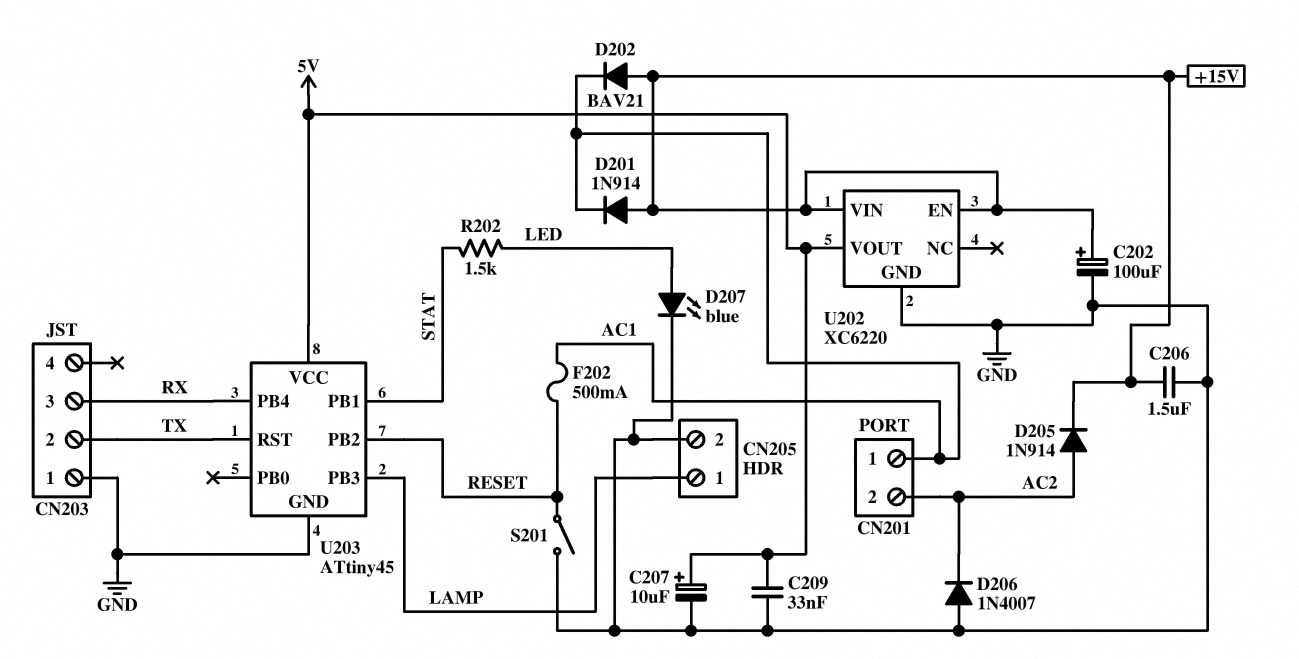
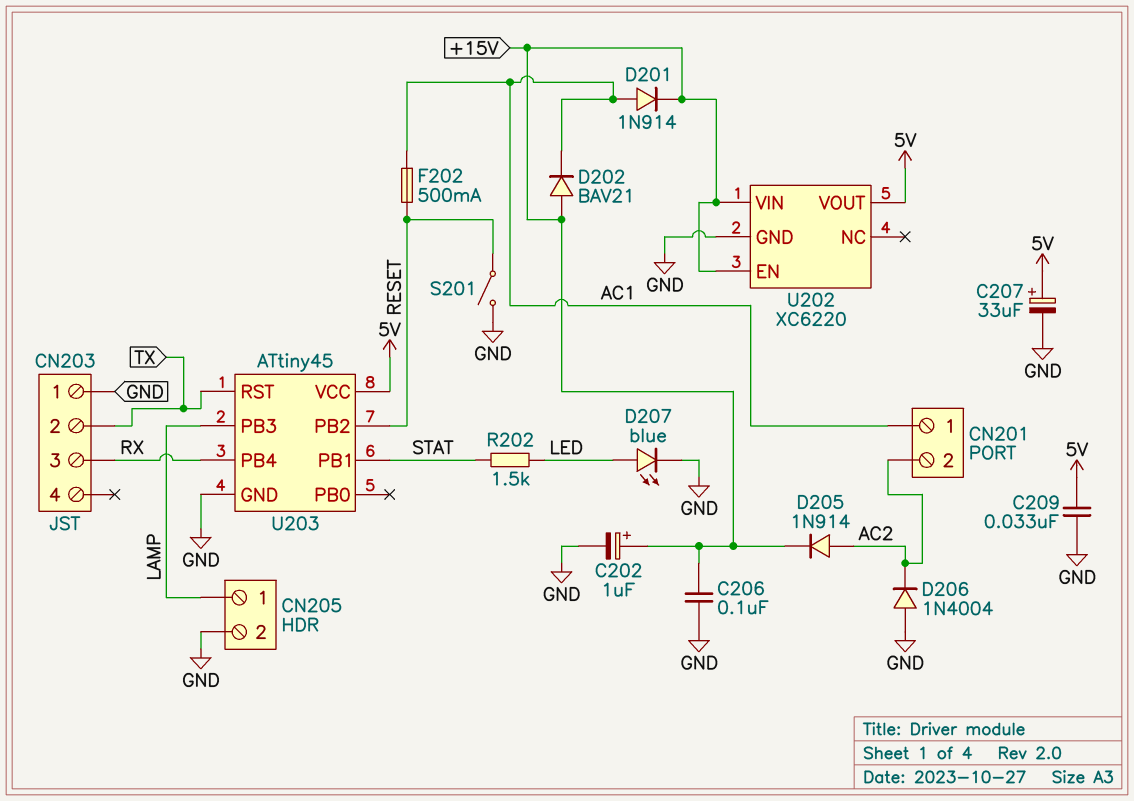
C202: 100uF (plus +15V, minus GND) -> 1uF (plus +15V, minus GND)
C206: 1.5uF (+15V, GND) -> 100nF (+15V, GND)
C207: 10uF (plus 5V, minus GND) -> 33uF (plus 5V, minus GND)
D201: diode 1N914 (A +15V, K AC1) -> diode 1N914 (A AC1, K +15V)
D206: diode 1N4007 (A GND, K AC2) -> diode 1N4004 (A GND, K AC2)

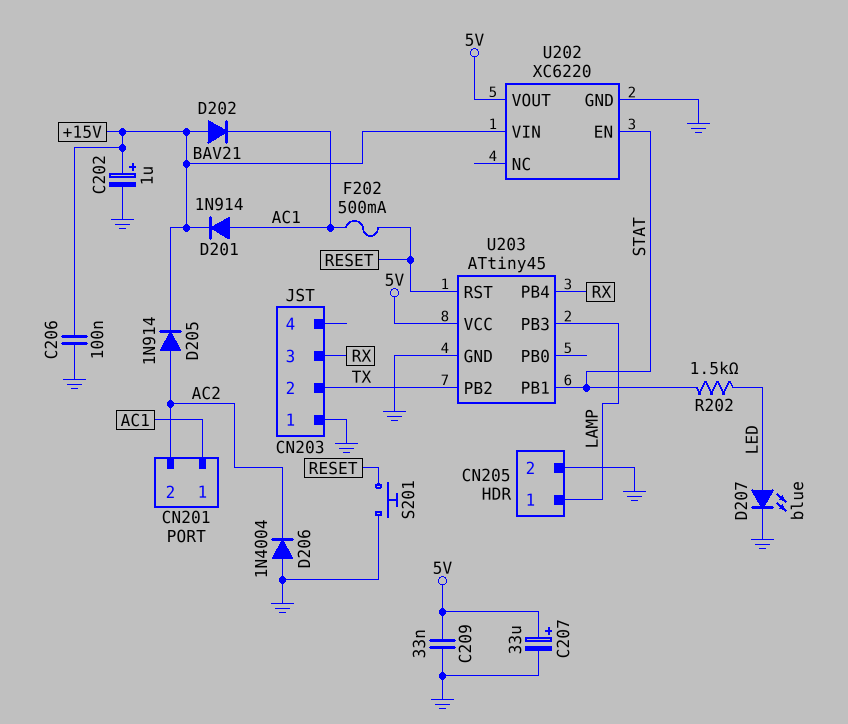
S201: switch (GND, RESET) -> button (GND, RESET)
U202 pin EN: +15V -> STAT
U203 pin PB2: RESET -> TX
U203 pin RST: TX -> RESET

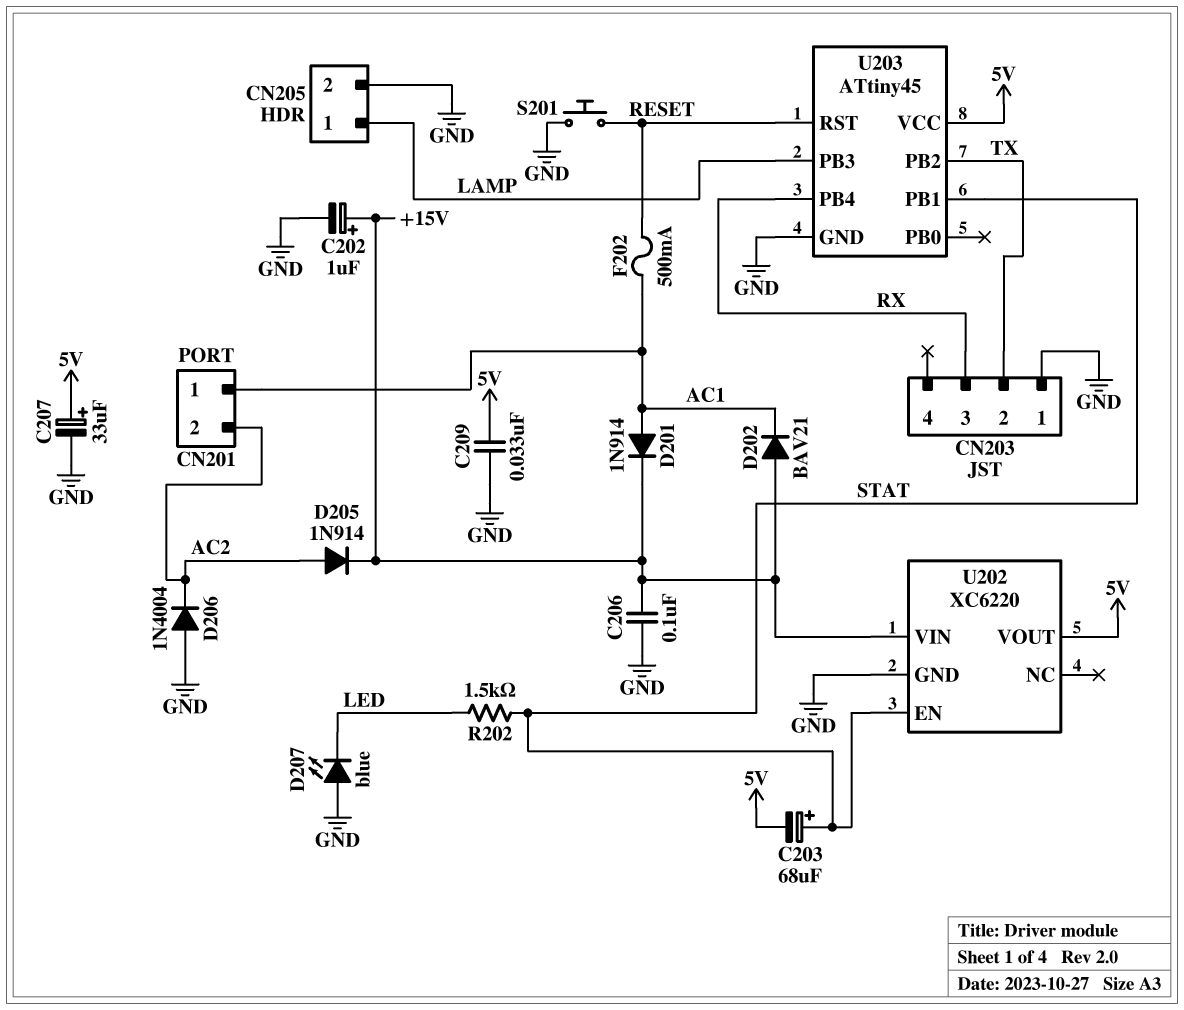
C203: none -> 68uF (plus STAT, minus 5V)
D207: LED blue (A LED, K GND) -> LED blue (A GND, K LED)

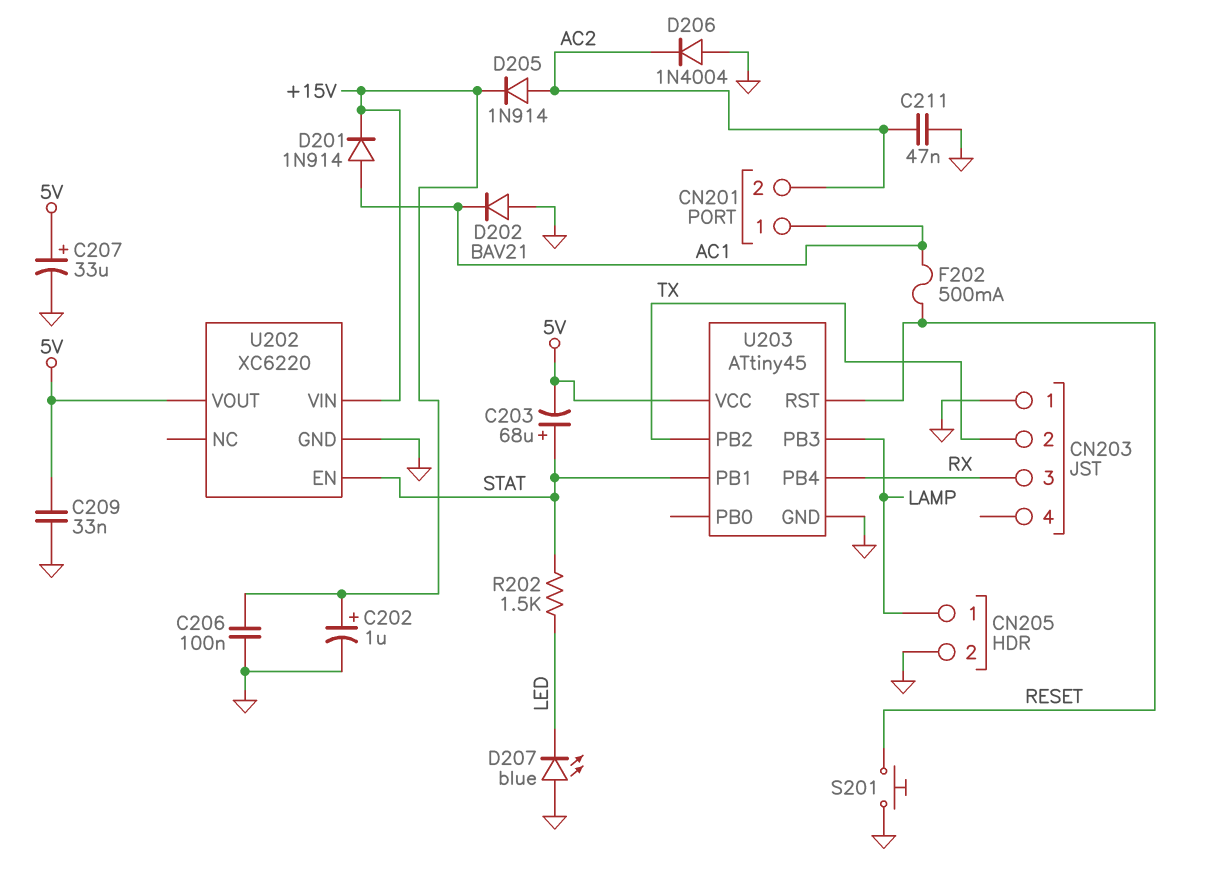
C211: none -> 47nF (AC2, GND)
D202: diode BAV21 (A +15V, K AC1) -> diode BAV21 (A GND, K AC1)

